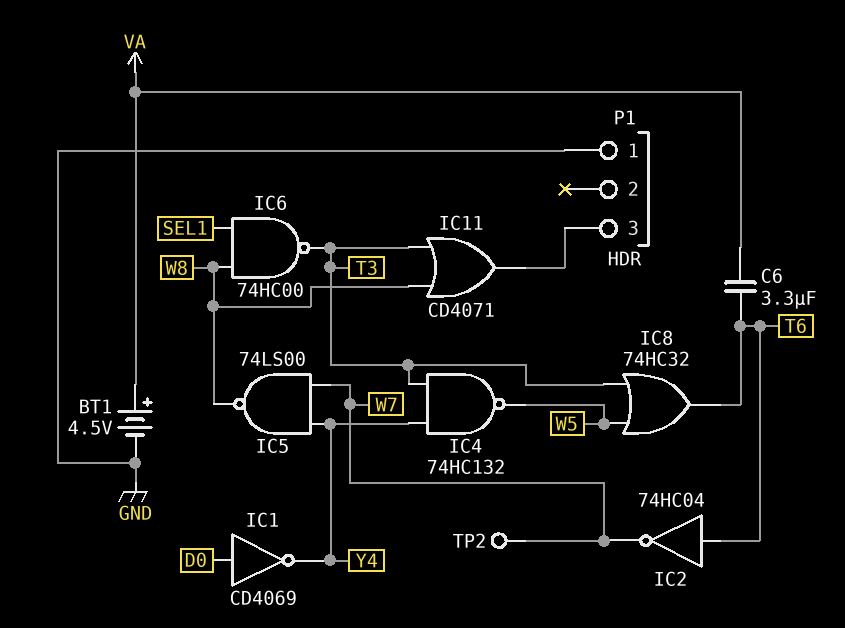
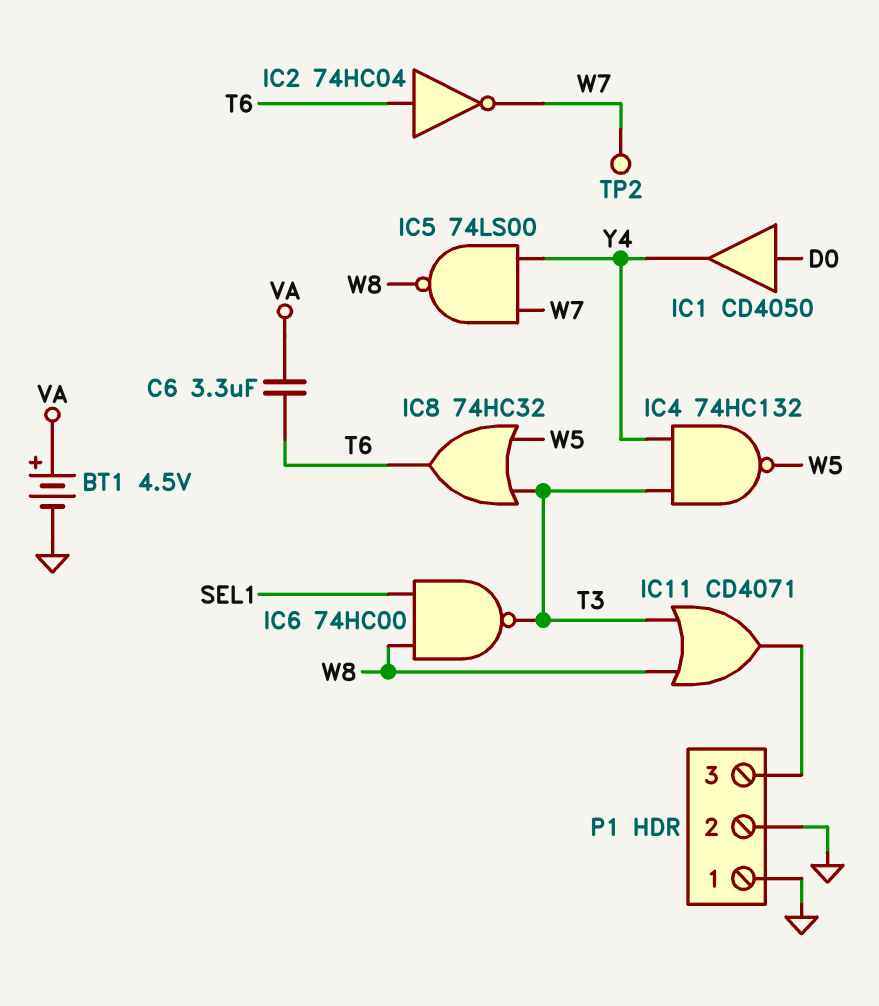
IC1: NOT CD4069 (in D0, out Y4) -> buffer CD4050 (in D0, out Y4)
P1 pin 2: none -> GND

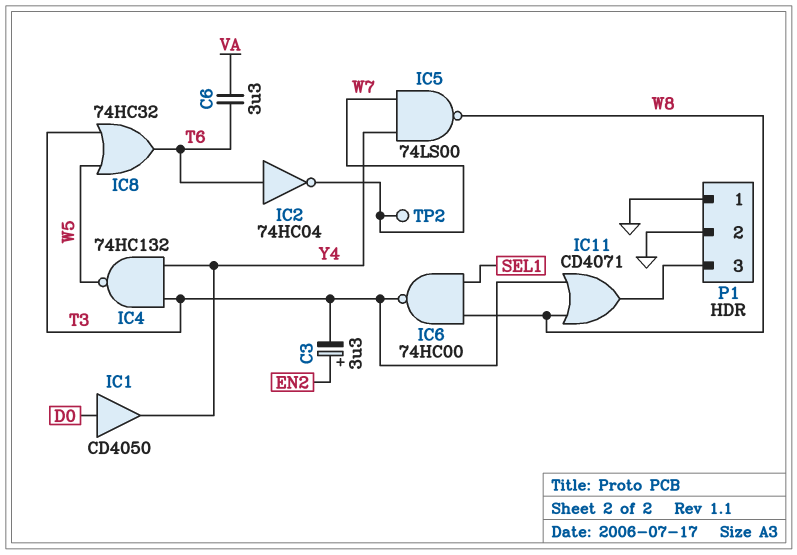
BT1: 4.5V (plus VA, minus GND) -> none
C3: none -> 3.3uF (plus EN2, minus T3)

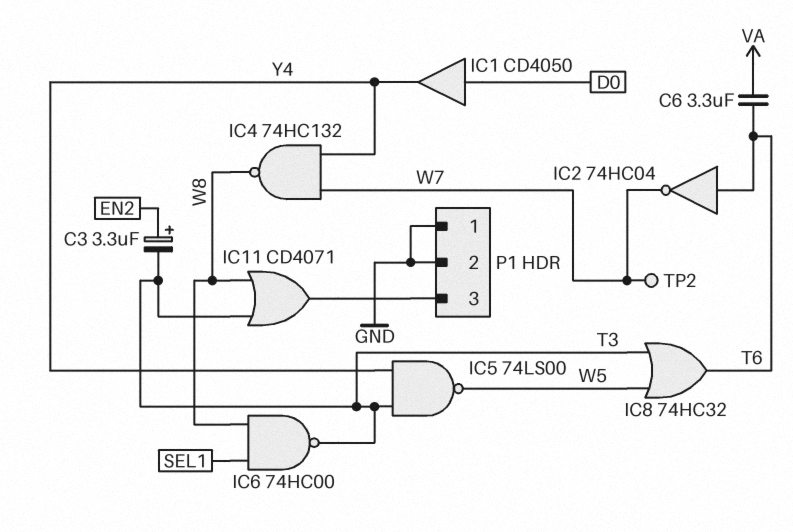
IC4: NAND 74HC132 (in T3, in Y4, out W5) -> NAND 74HC132 (in W7, in Y4, out W8)
IC5: NAND 74LS00 (in W7, in Y4, out W8) -> NAND 74LS00 (in T3, in Y4, out W5)

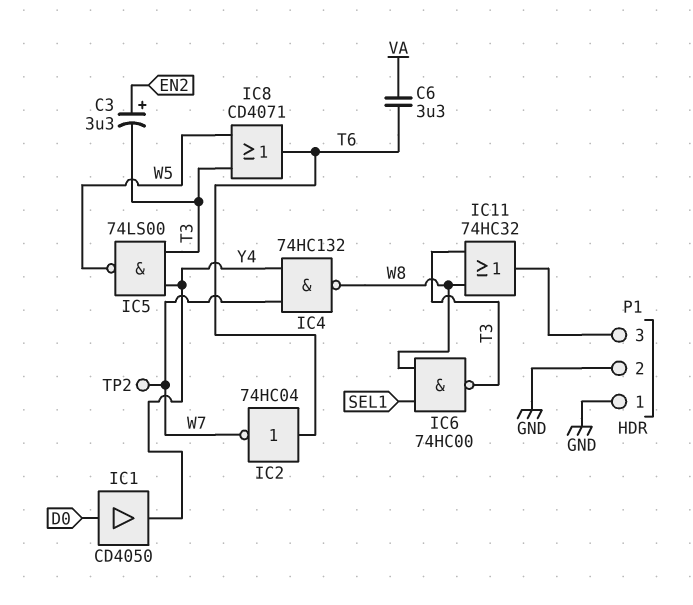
IC8: OR 74HC32 (in T3, in W5, out T6) -> OR CD4071 (in T3, in W5, out T6)
IC11: OR CD4071 (in T3, in W8, out P1/3) -> OR 74HC32 (in T3, in W8, out P1/3)

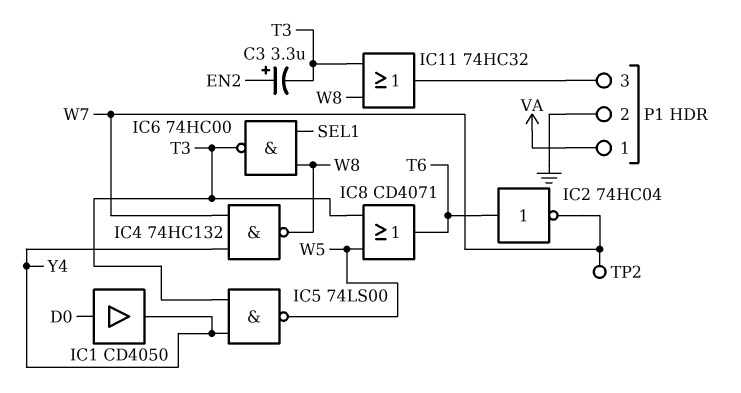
C6: 3.3uF (T6, VA) -> none
P1 pin 1: GND -> VA

